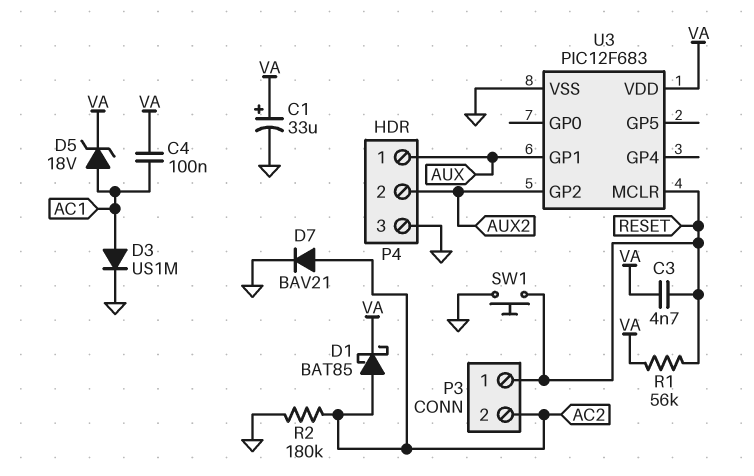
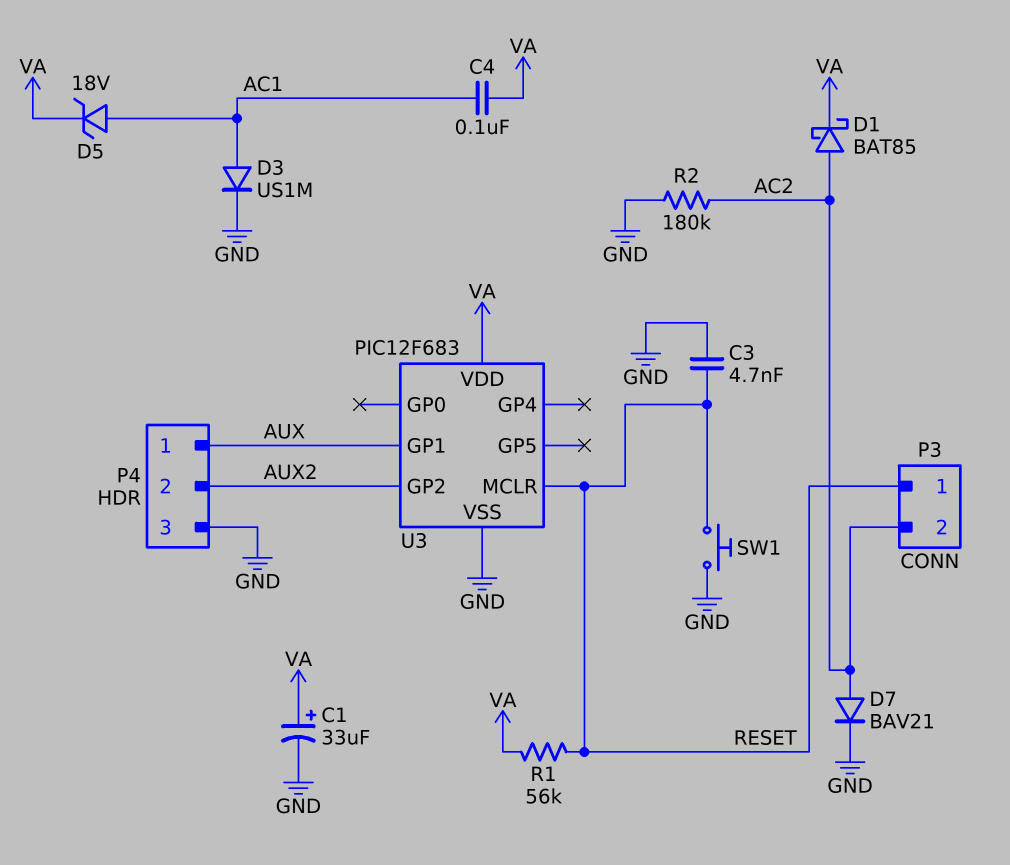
C3: 4.7nF (RESET, VA) -> 4.7nF (GND, RESET)

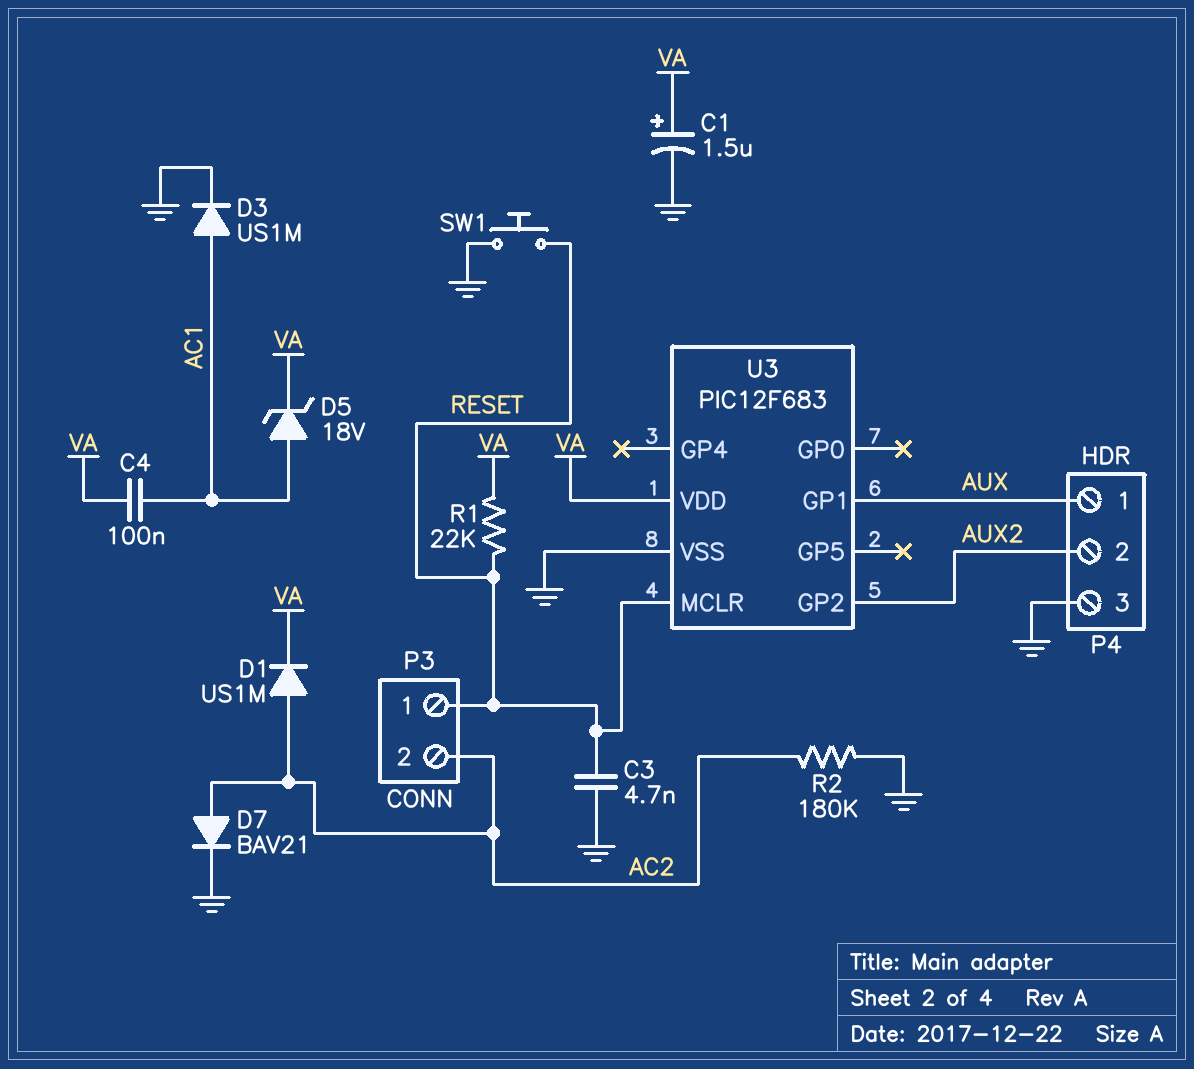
C1: 33uF (plus VA, minus GND) -> 1.5uF (plus VA, minus GND)
D1: schottky BAT85 (A AC2, K VA) -> diode US1M (A AC2, K VA)
R1: 56k (RESET, VA) -> 22k (RESET, VA)

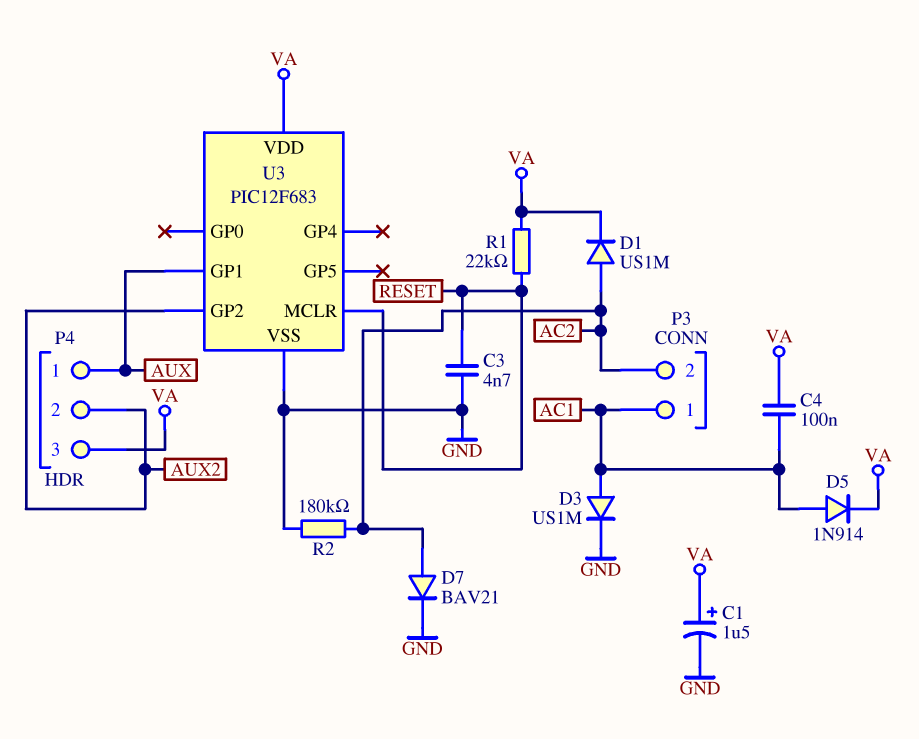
D5: zener 18V (A AC1, K VA) -> diode 1N914 (A AC1, K VA)
P3 pin 1: RESET -> AC1
P4 pin 3: GND -> VA
SW1: button (GND, RESET) -> none

